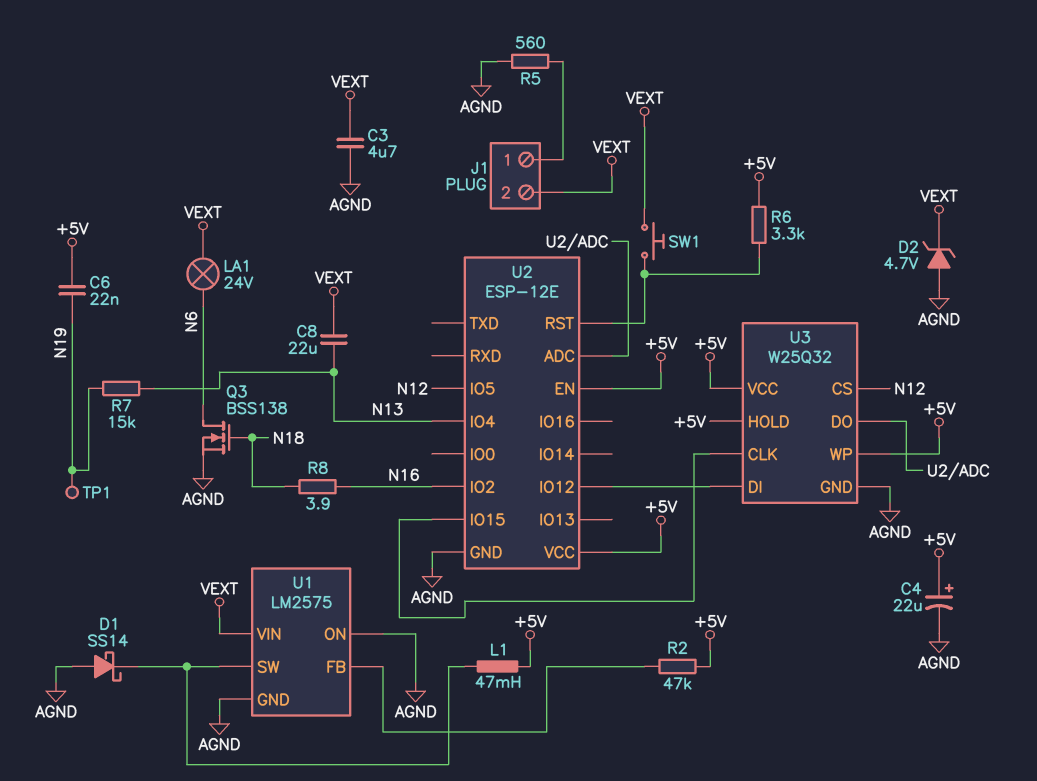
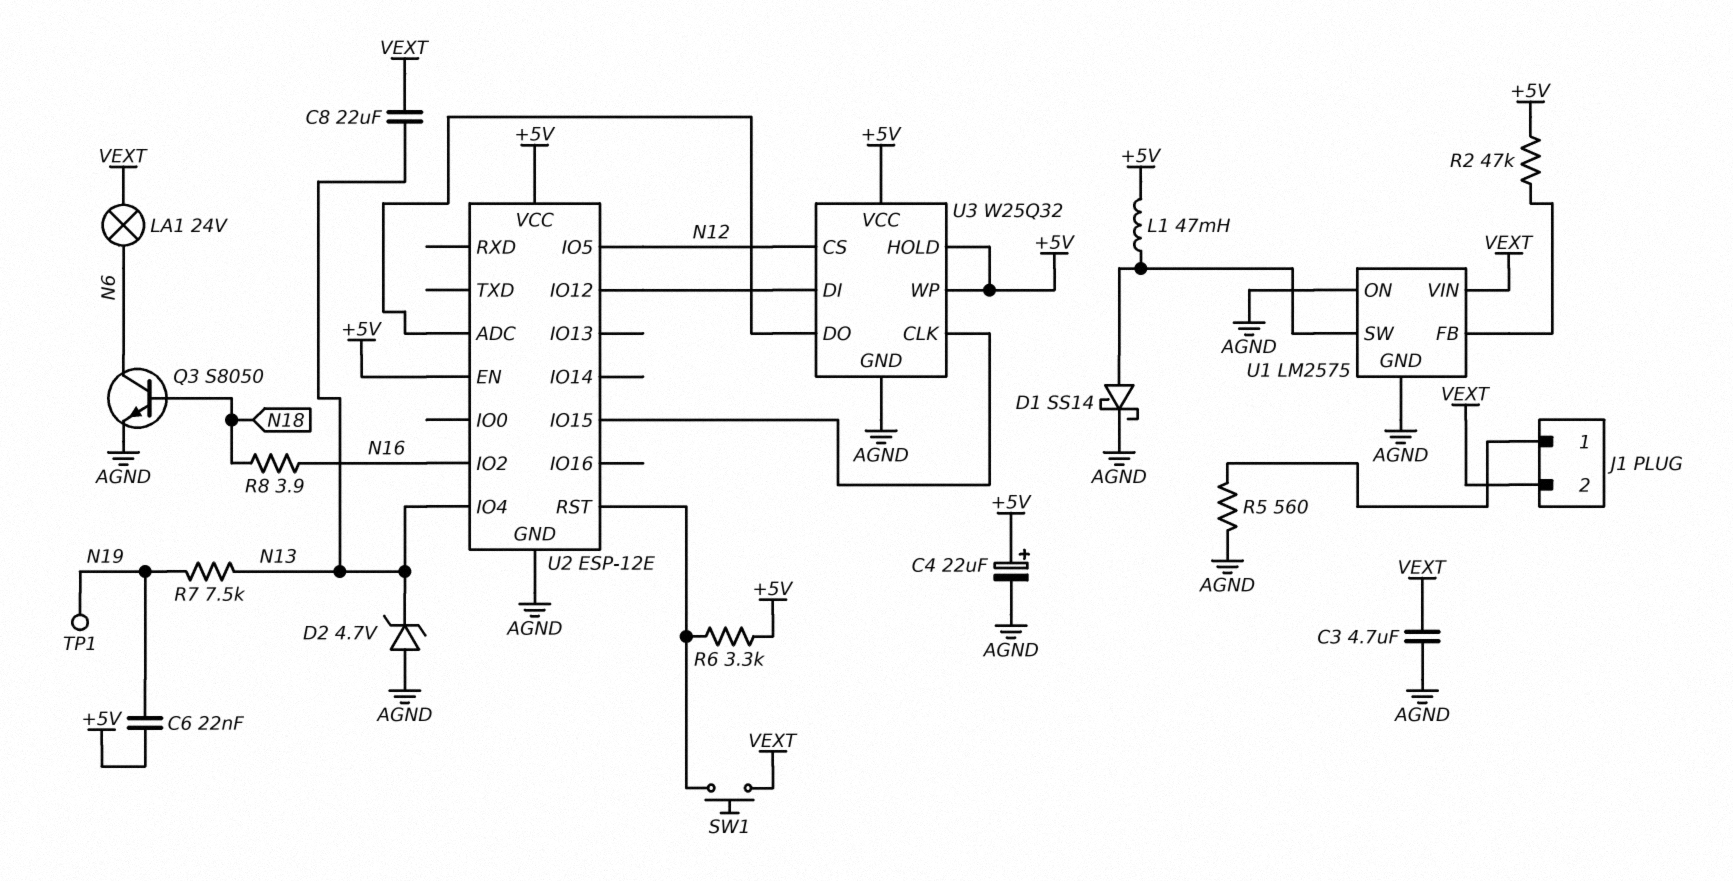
D1: schottky SS14 (A AGND, K U1/SW) -> schottky SS14 (A U1/SW, K AGND)
D2: zener 4.7V (A AGND, K VEXT) -> zener 4.7V (A AGND, K N13)
Q3: NMOS BSS138 (G N18, D N6, S AGND) -> NPN S8050 (B N18, C N6, E AGND)
R7: 15k (N13, N19) -> 7.5k (N13, N19)

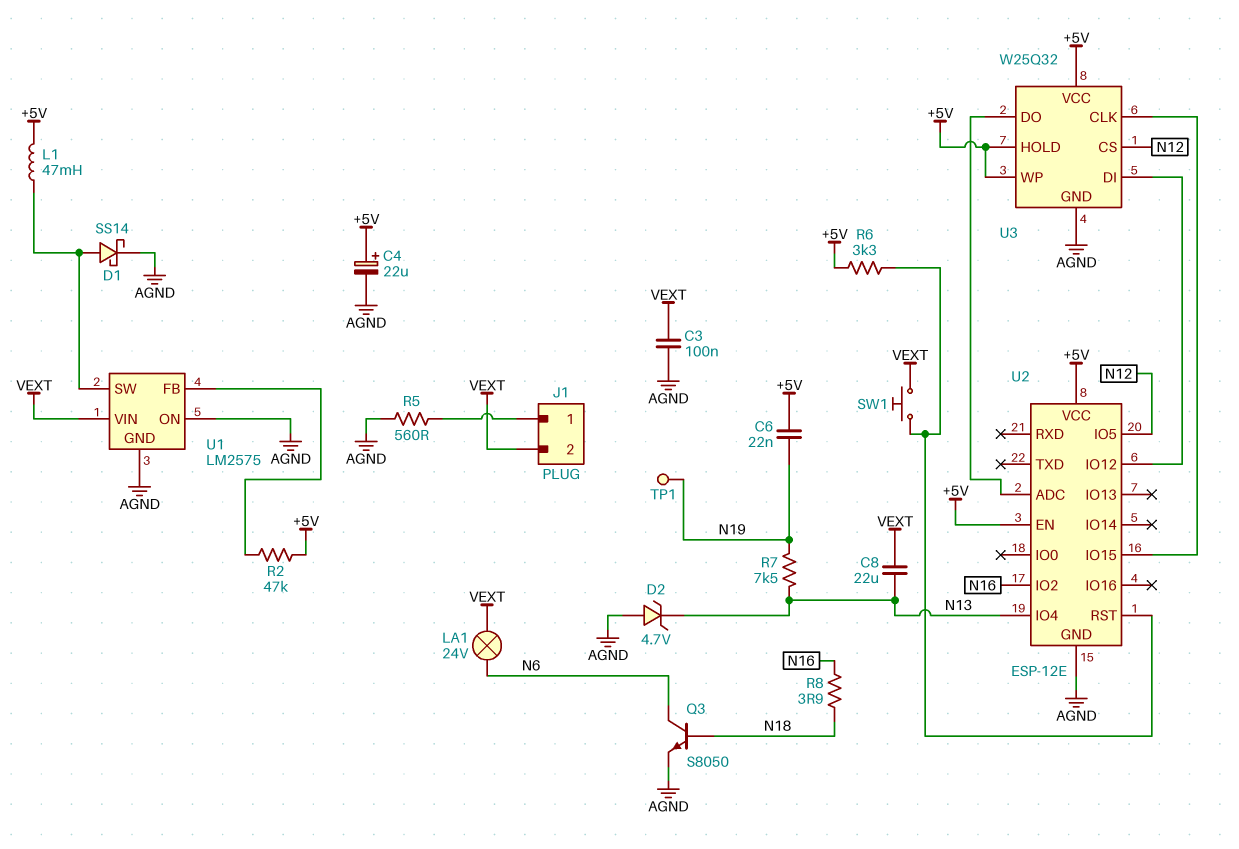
C3: 4.7uF (AGND, VEXT) -> 100nF (AGND, VEXT)

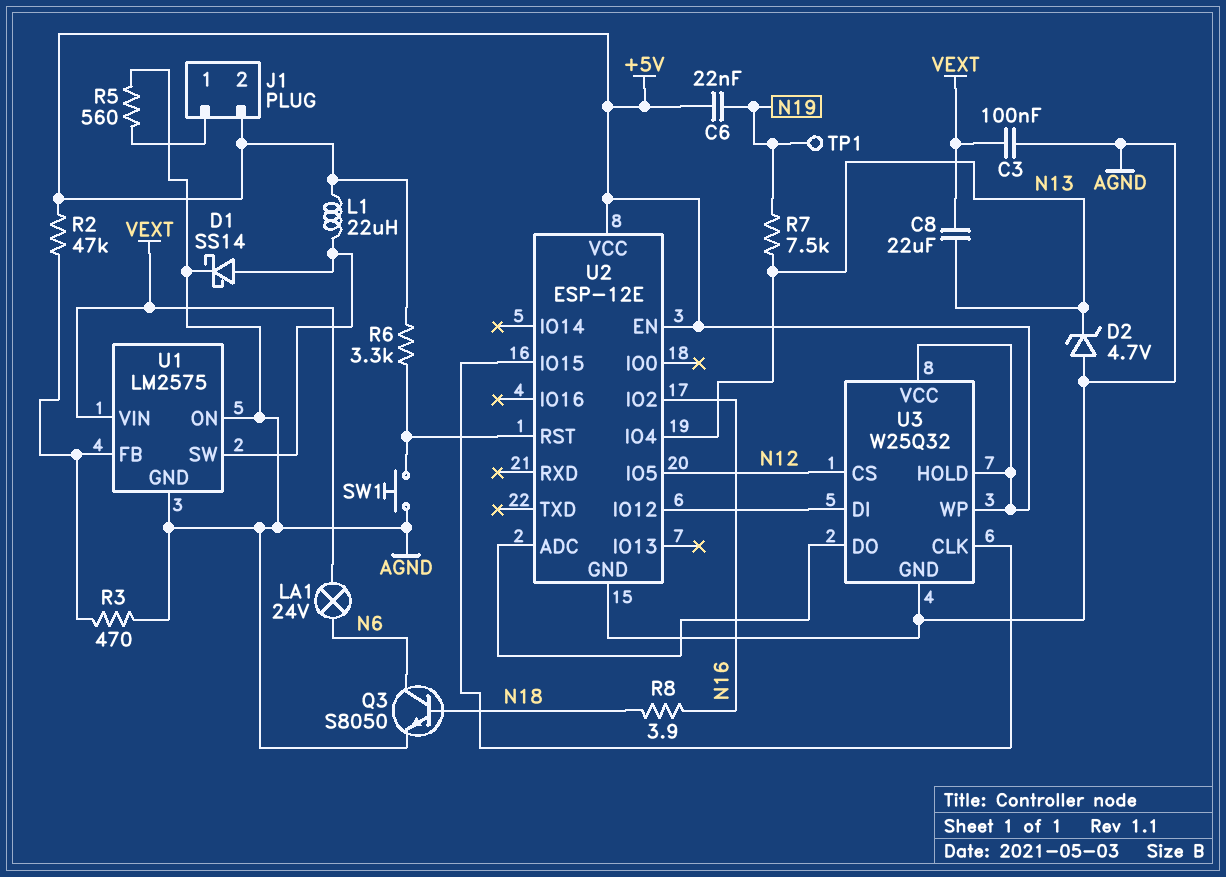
C4: 22uF (plus +5V, minus AGND) -> none
J1 pin 2: VEXT -> +5V
L1: 47mH (+5V, U1/SW) -> 22uH (+5V, U1/SW)
R3: none -> 470 (AGND, U1/FB)
SW1: button (U2/RST, VEXT) -> button (AGND, U2/RST)

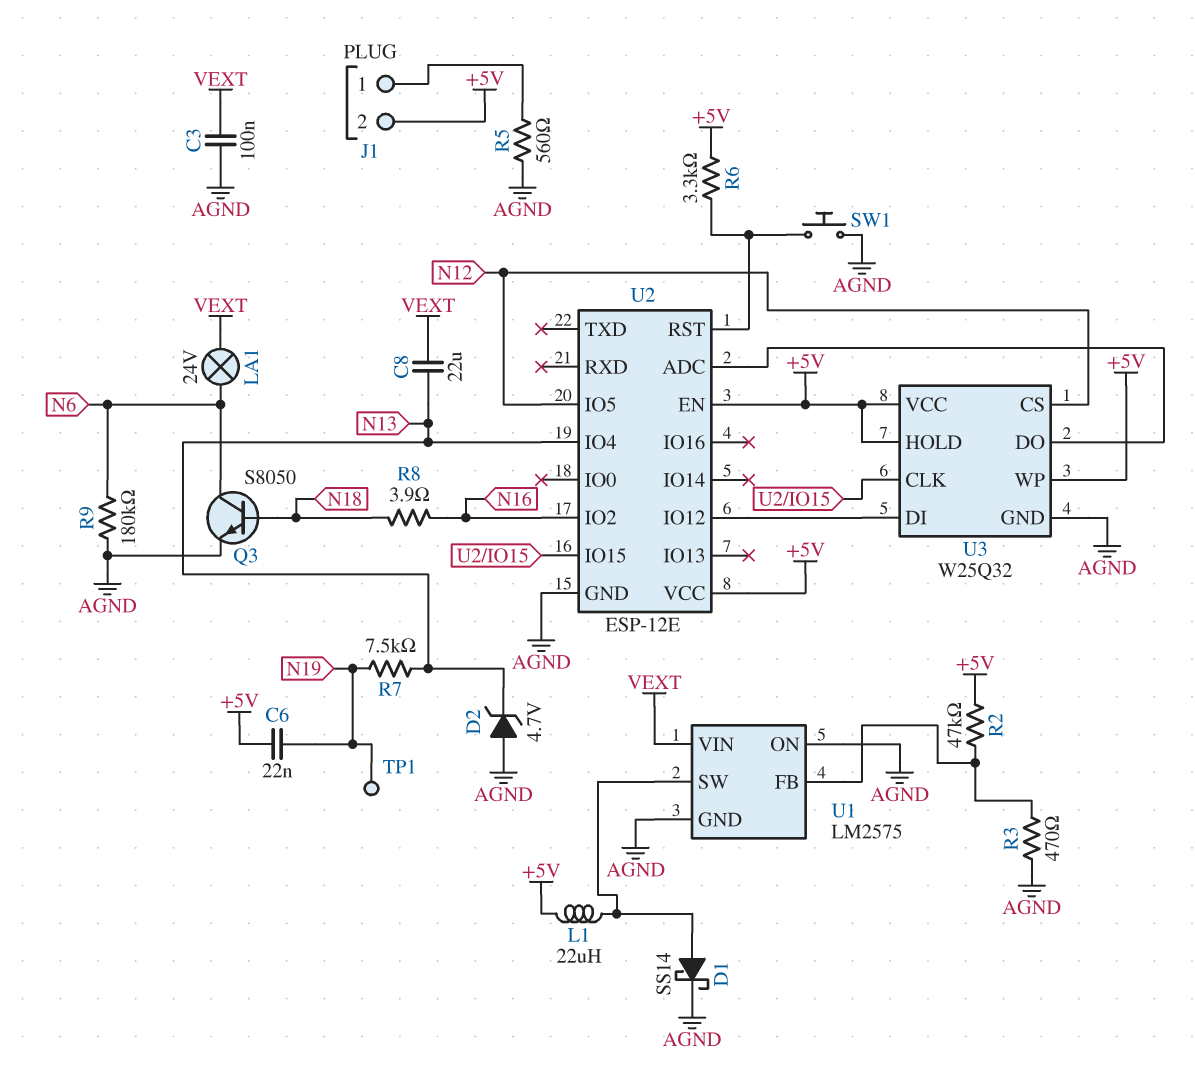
R9: none -> 180k (AGND, N6)

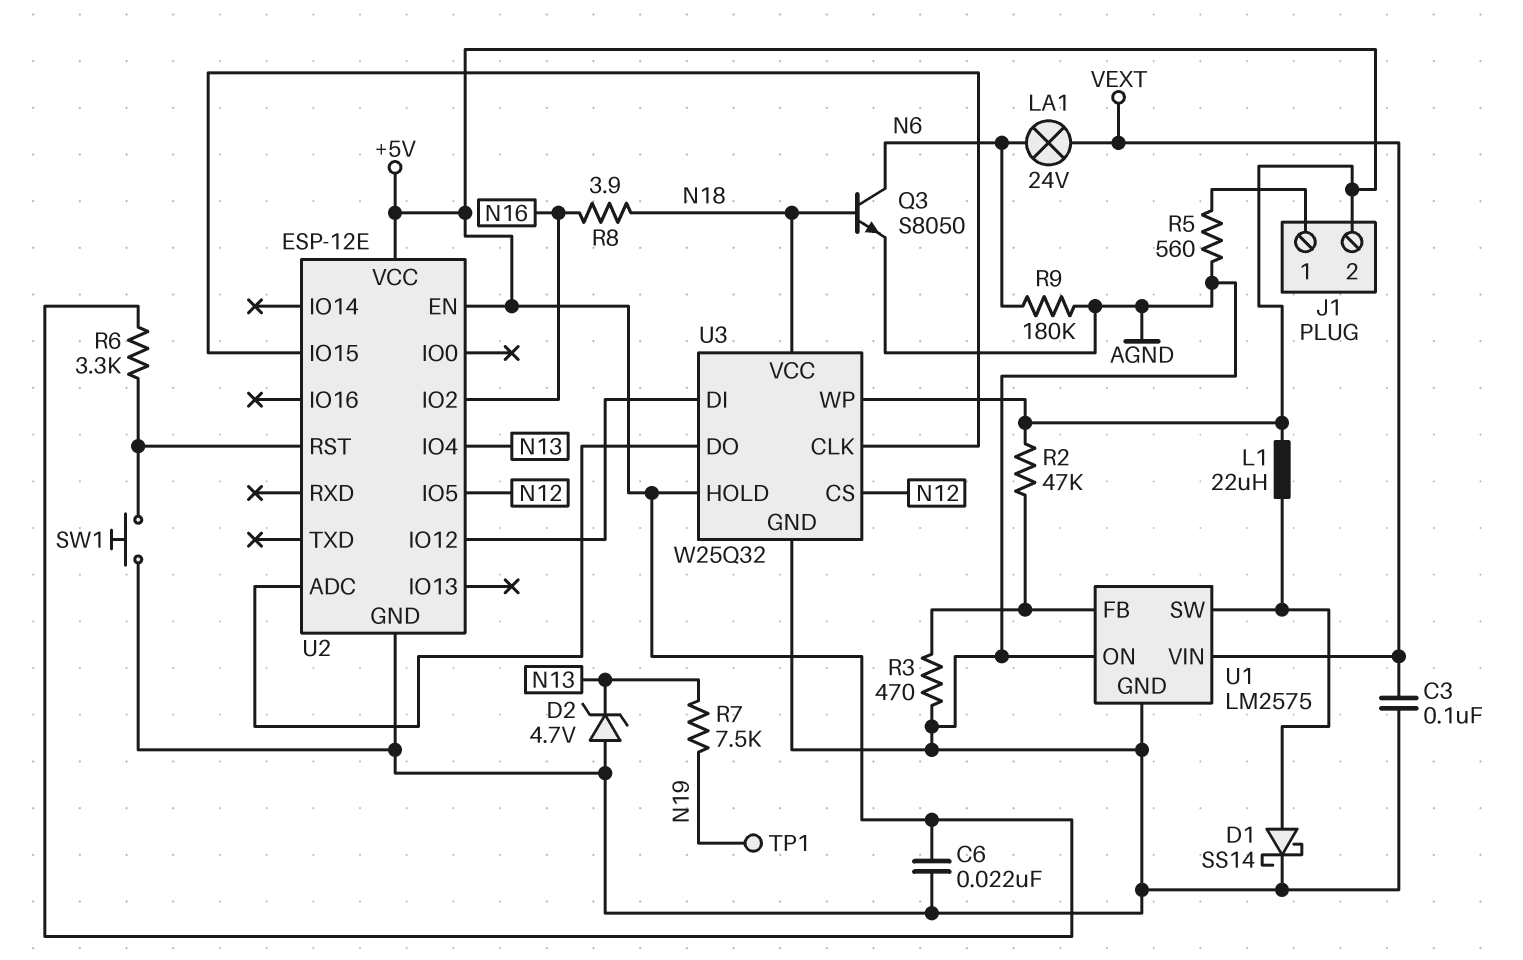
C6: 22nF (+5V, N19) -> 22nF (+5V, AGND)
C8: 22uF (N13, VEXT) -> none
U3 pin VCC: +5V -> N18

